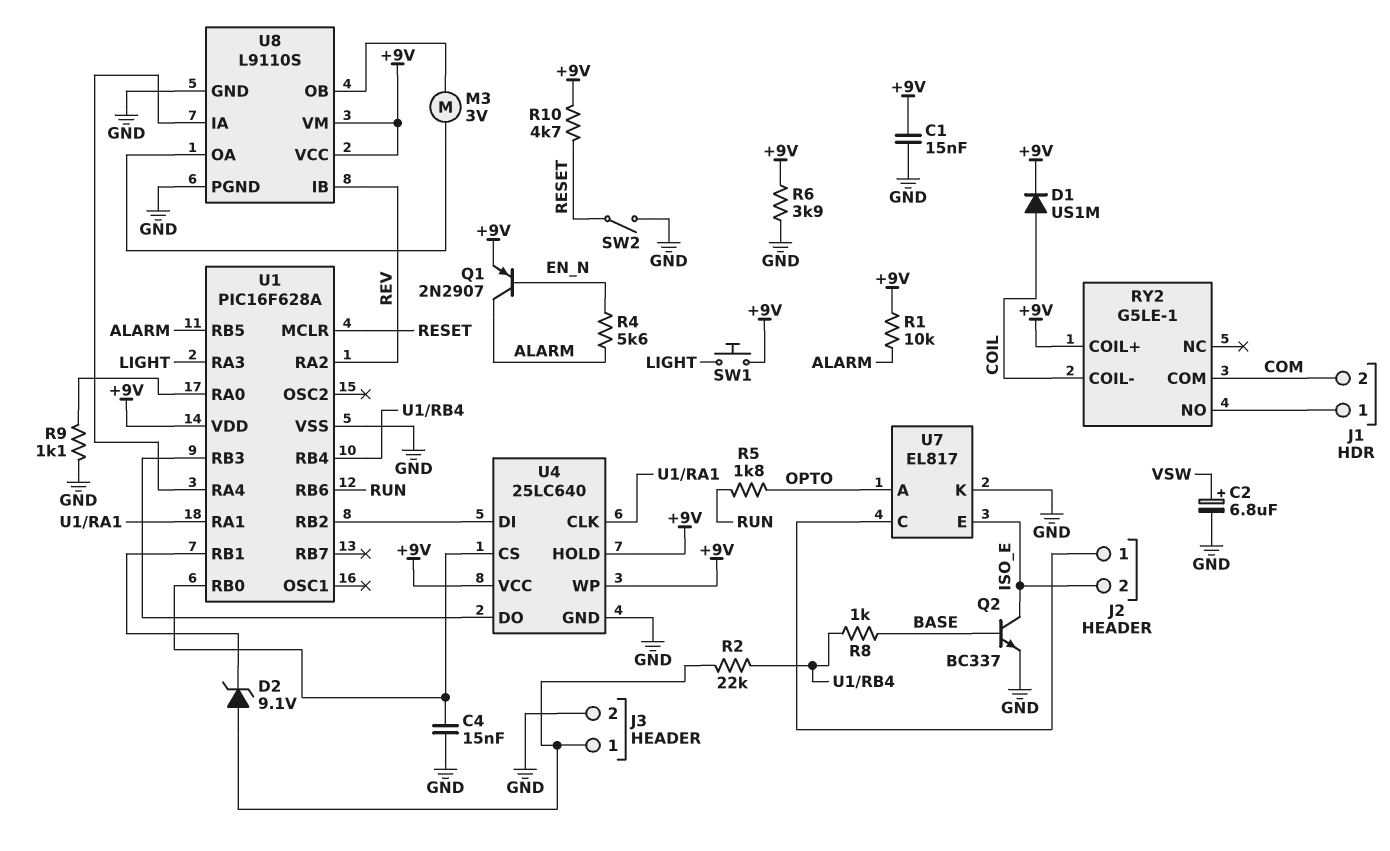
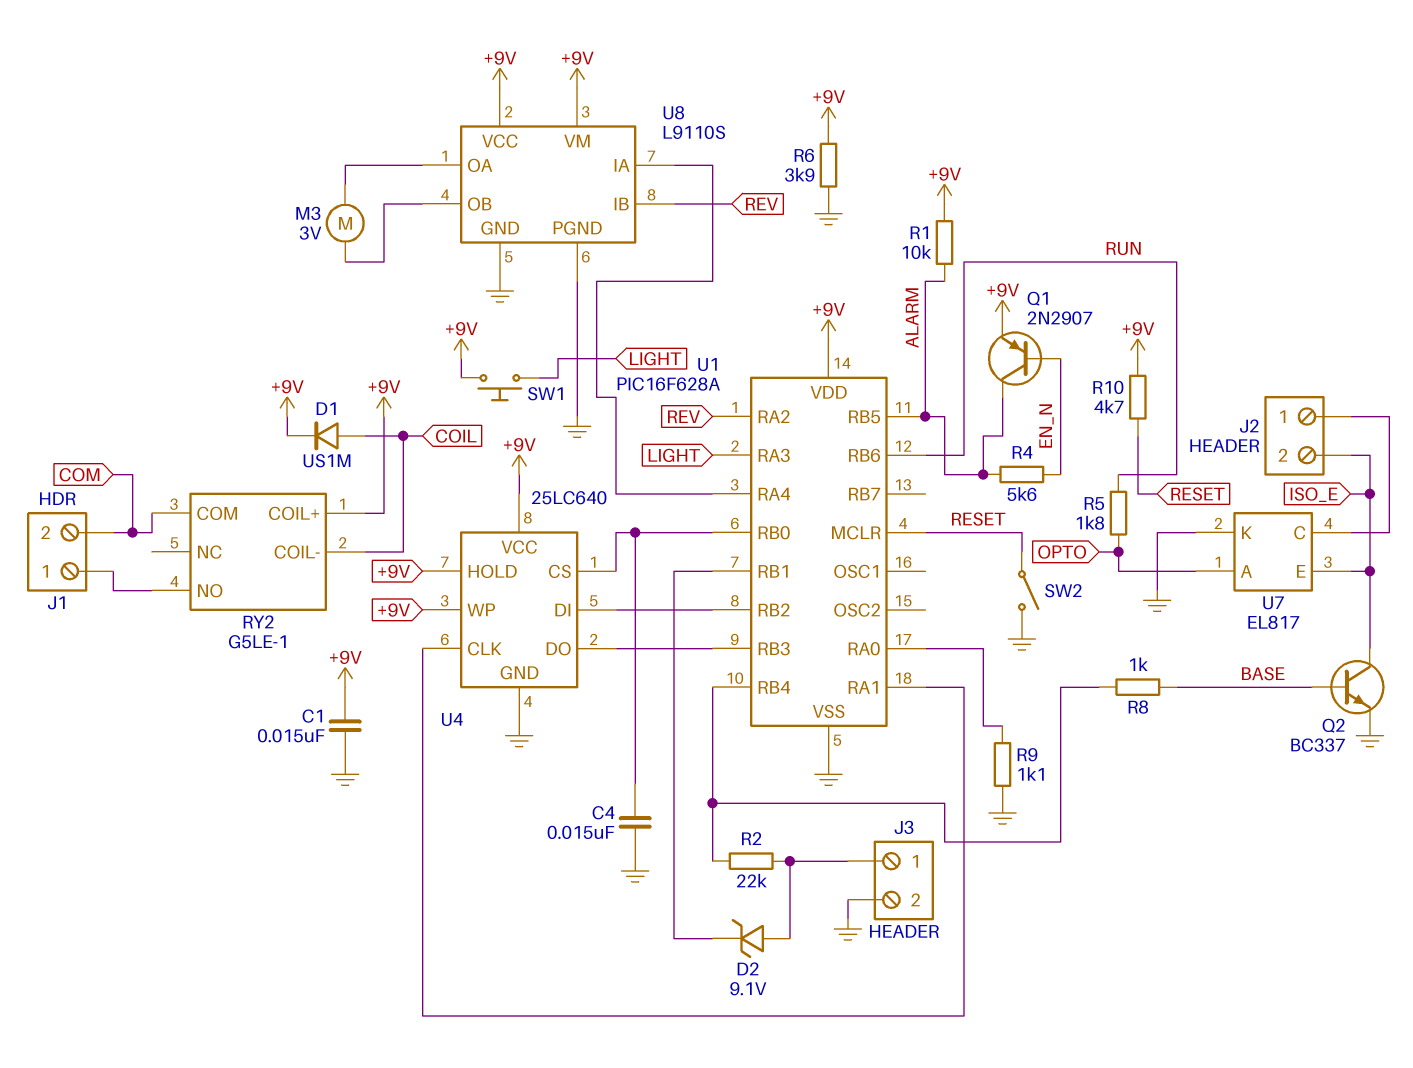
C2: 6.8uF (plus VSW, minus GND) -> none

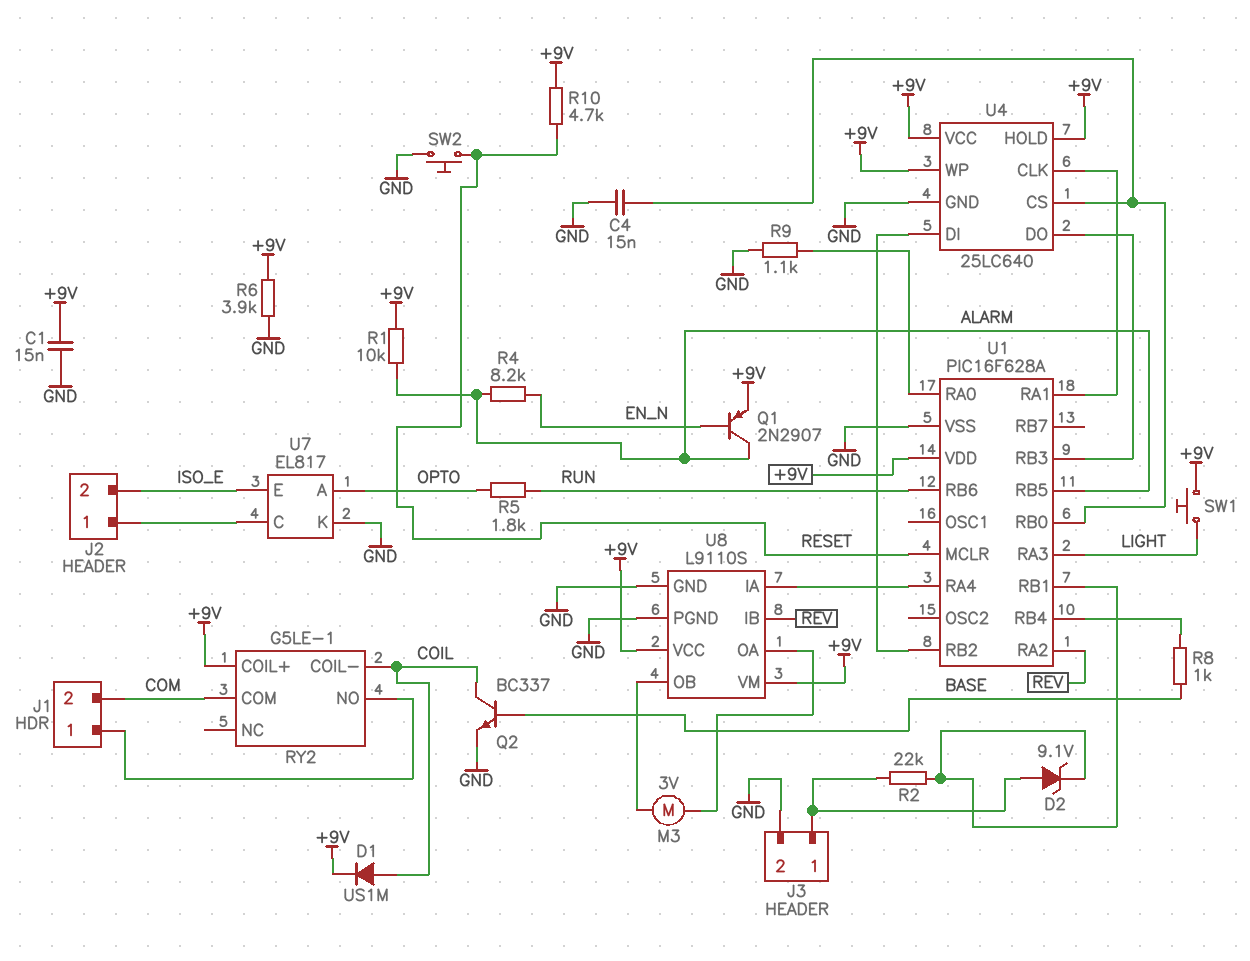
Q2: NPN BC337 (B BASE, C ISO_E, E GND) -> NPN BC337 (B BASE, C COIL, E GND)
R2: 22k (J3/1, U1/RB4) -> 22k (J3/1, U1/RB1)
R4: 5.6k (ALARM, EN_N) -> 8.2k (ALARM, EN_N)
SW2: switch (GND, RESET) -> button (GND, RESET)

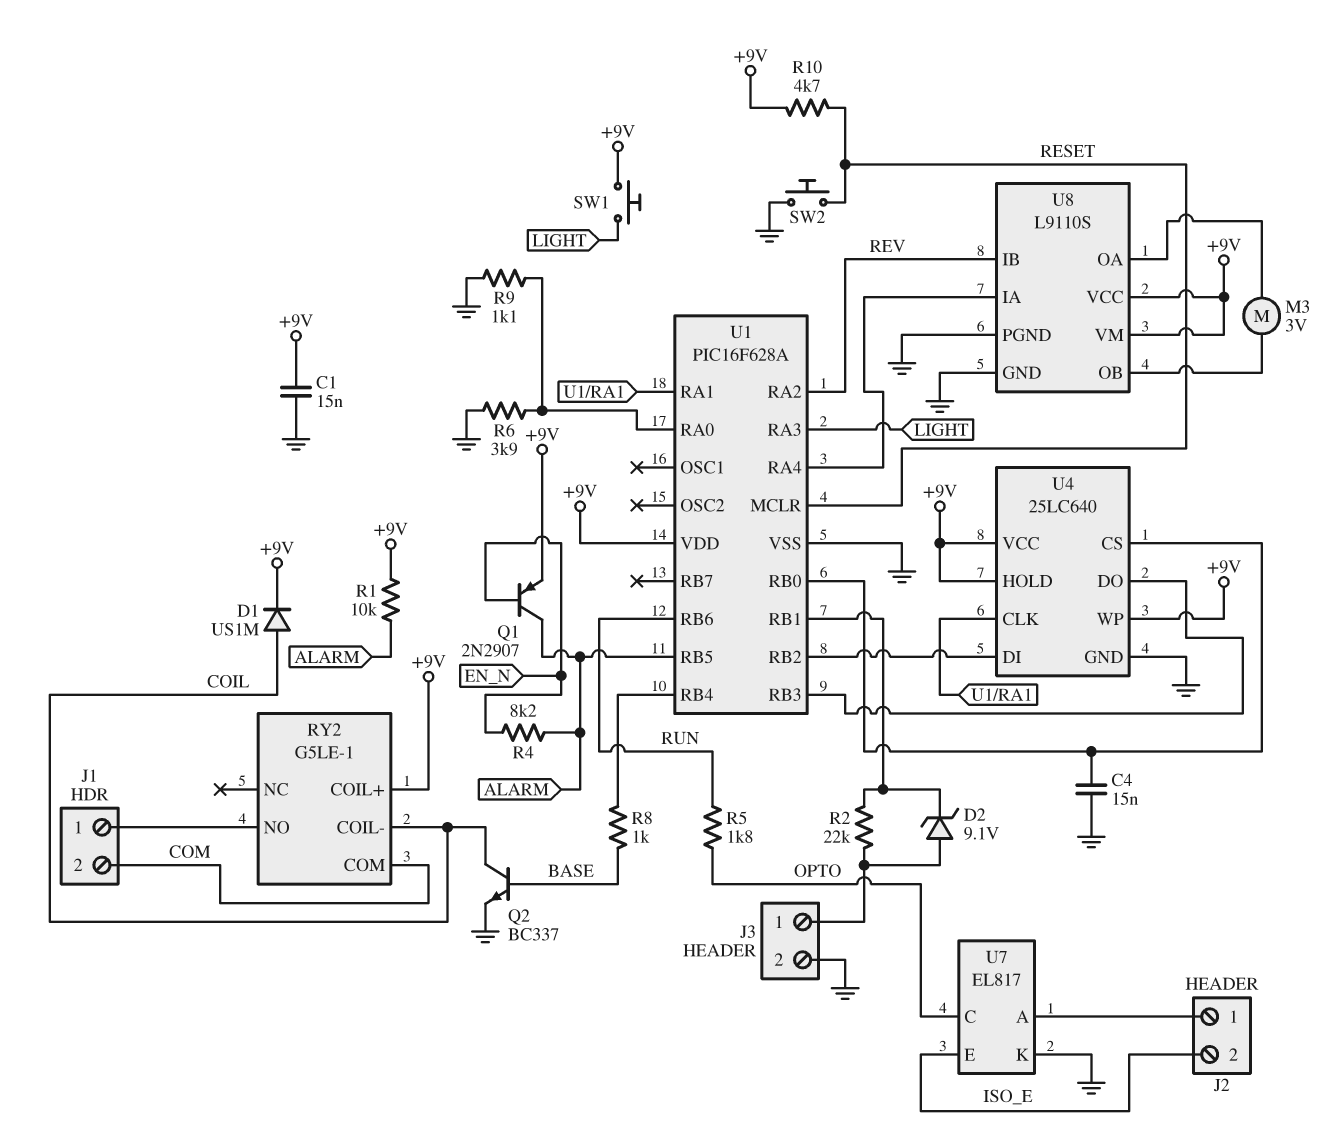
R6: 3.9k (+9V, GND) -> 3.9k (GND, U1/RA0)
U7 pin A: OPTO -> J2/1
U7 pin C: J2/1 -> OPTO

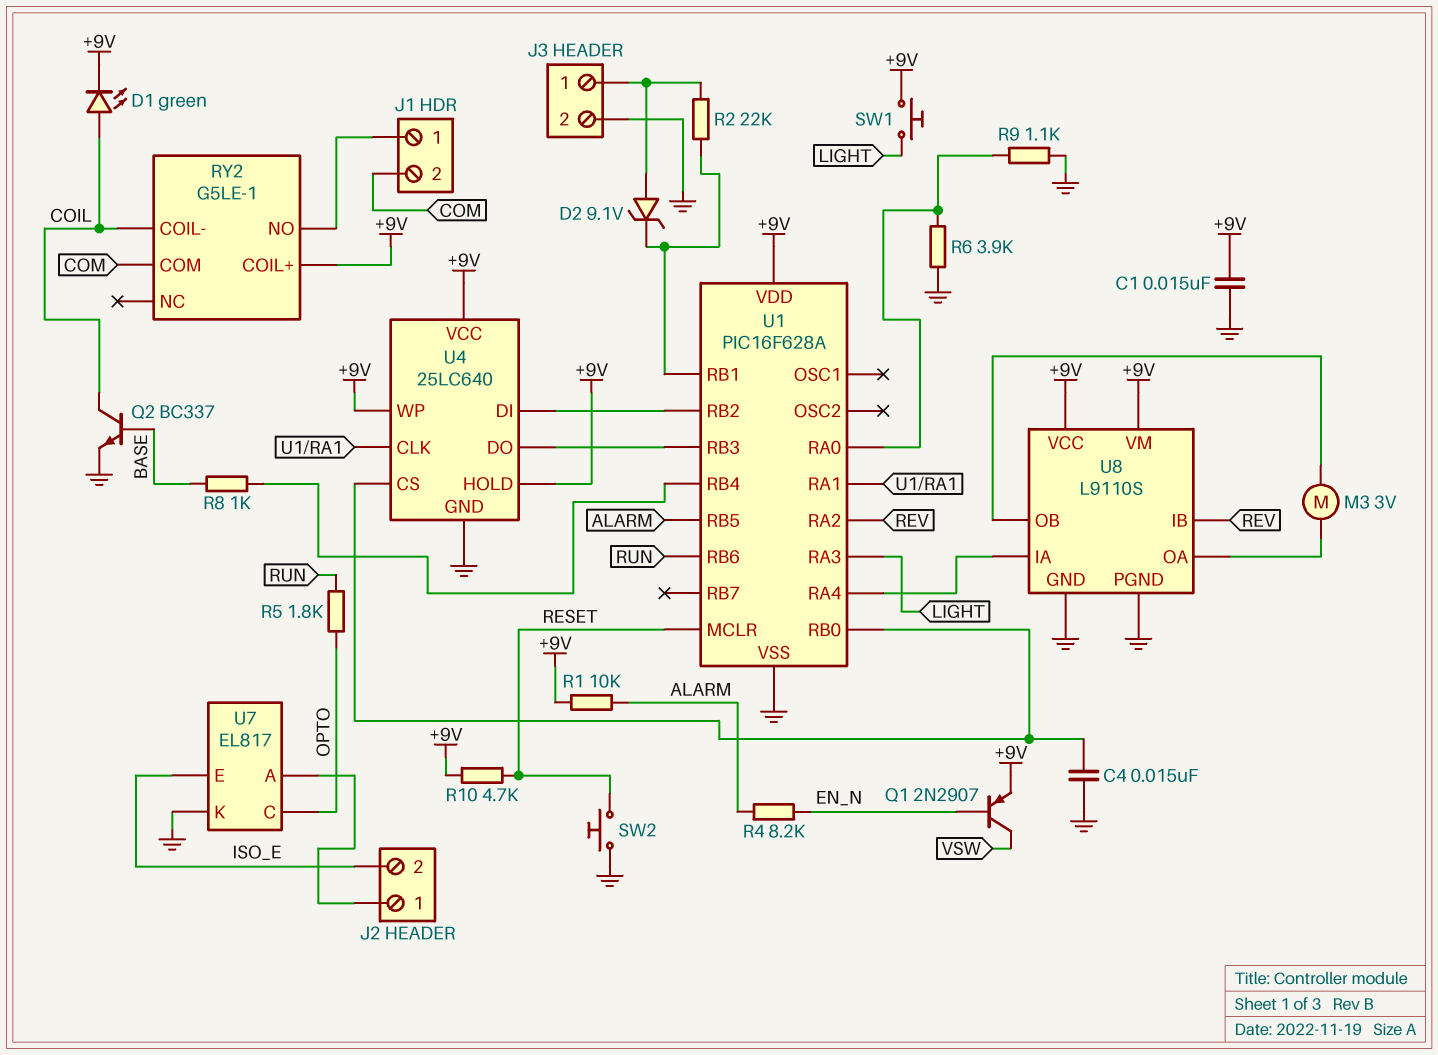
D1: diode US1M (A COIL, K +9V) -> LED green (A COIL, K +9V)
Q1: PNP 2N2907 (B EN_N, C ALARM, E +9V) -> PNP 2N2907 (B EN_N, C VSW, E +9V)

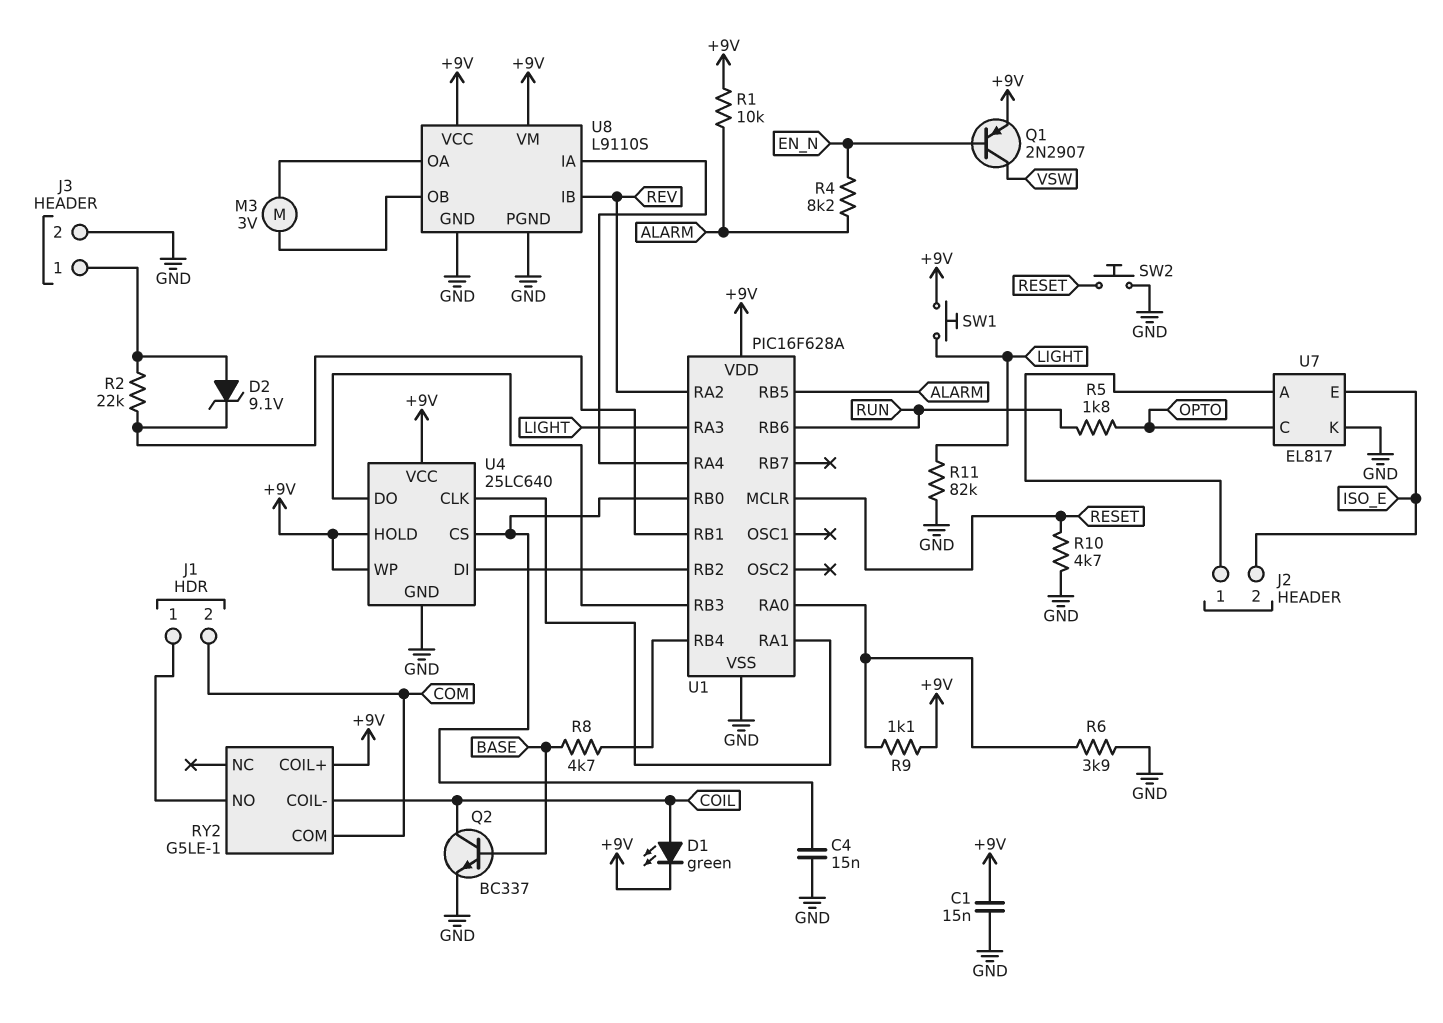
R8: 1k (BASE, U1/RB4) -> 4.7k (BASE, U1/RB4)
R9: 1.1k (GND, U1/RA0) -> 1.1k (+9V, U1/RA0)
R10: 4.7k (+9V, RESET) -> 4.7k (GND, RESET)
R11: none -> 82k (GND, LIGHT)

